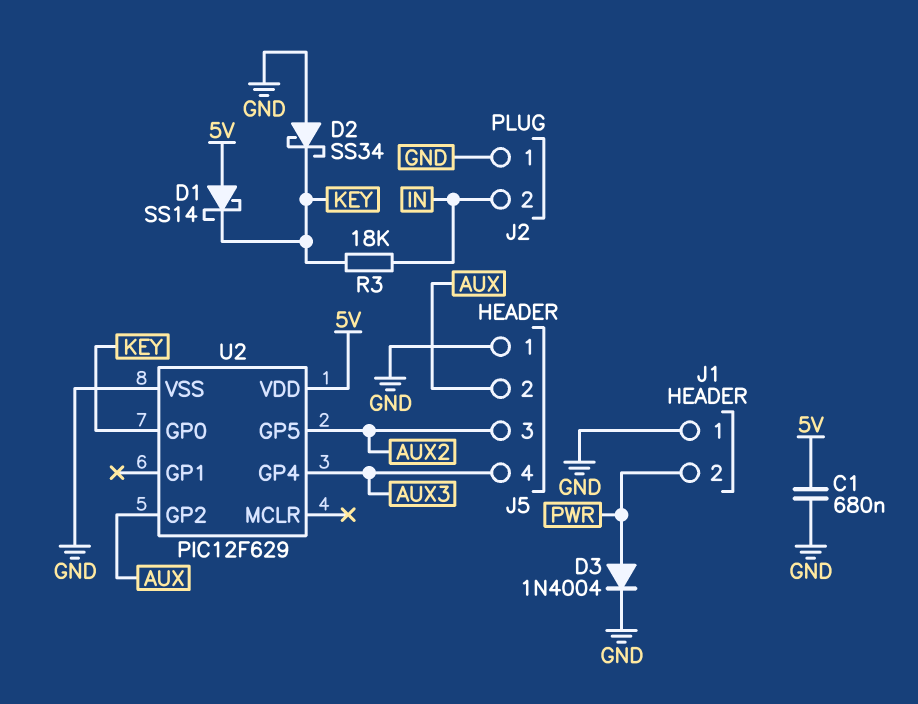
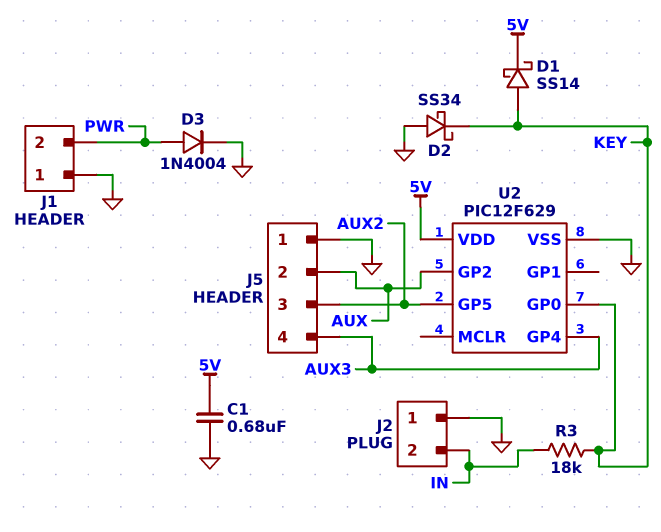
D1: schottky SS14 (A 5V, K KEY) -> schottky SS14 (A KEY, K 5V)

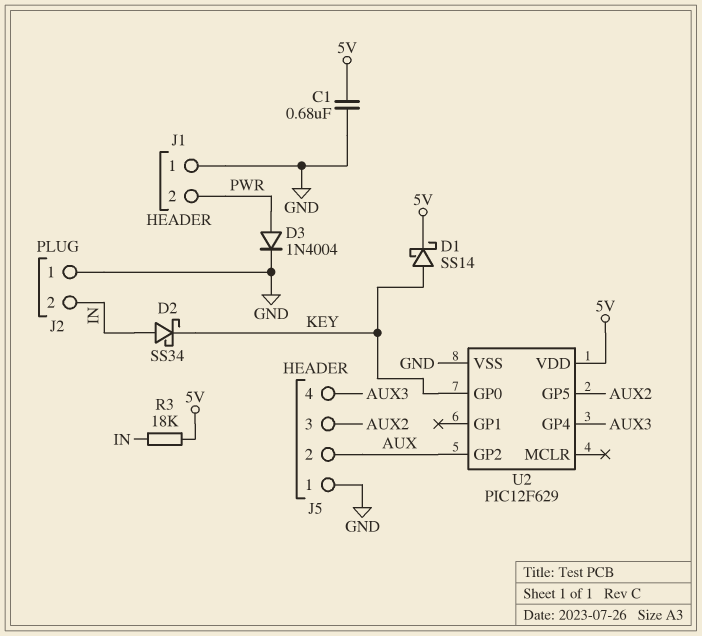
D2: schottky SS34 (A GND, K KEY) -> schottky SS34 (A IN, K KEY)
R3: 18k (IN, KEY) -> 18k (5V, IN)

